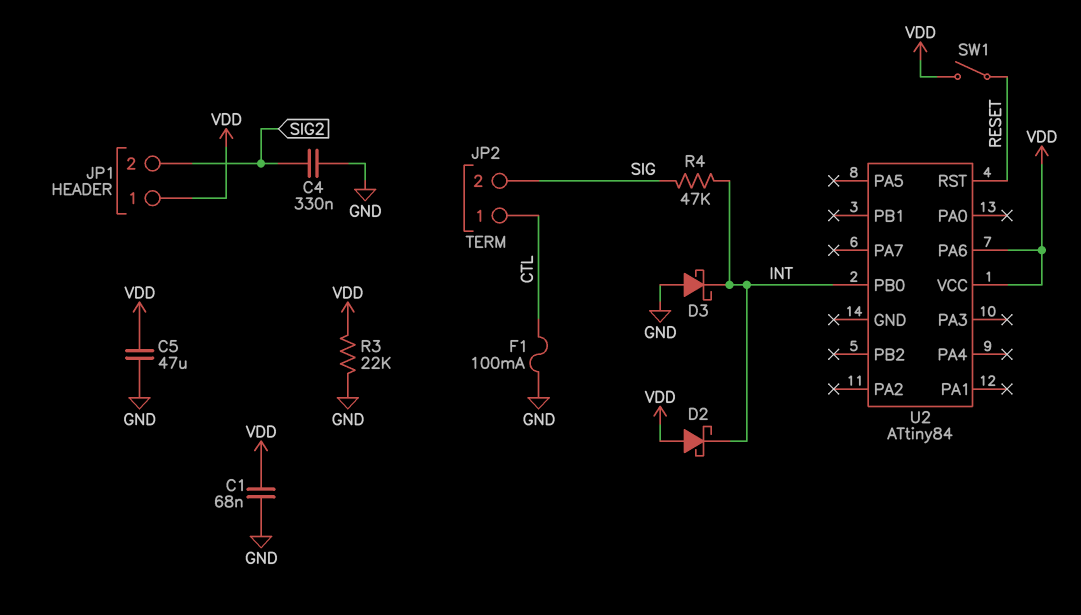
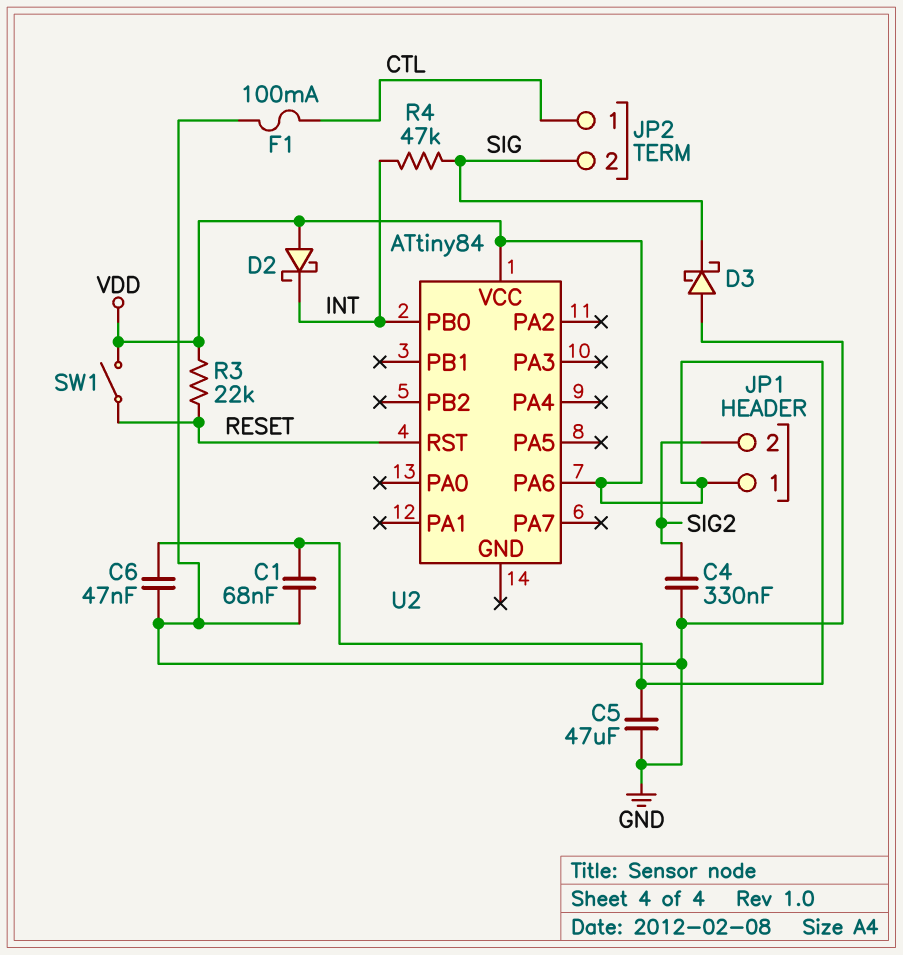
C6: none -> 47nF (GND, VDD)
D3: schottky (A GND, K INT) -> schottky (A GND, K SIG)
R3: 22k (GND, VDD) -> 22k (RESET, VDD)

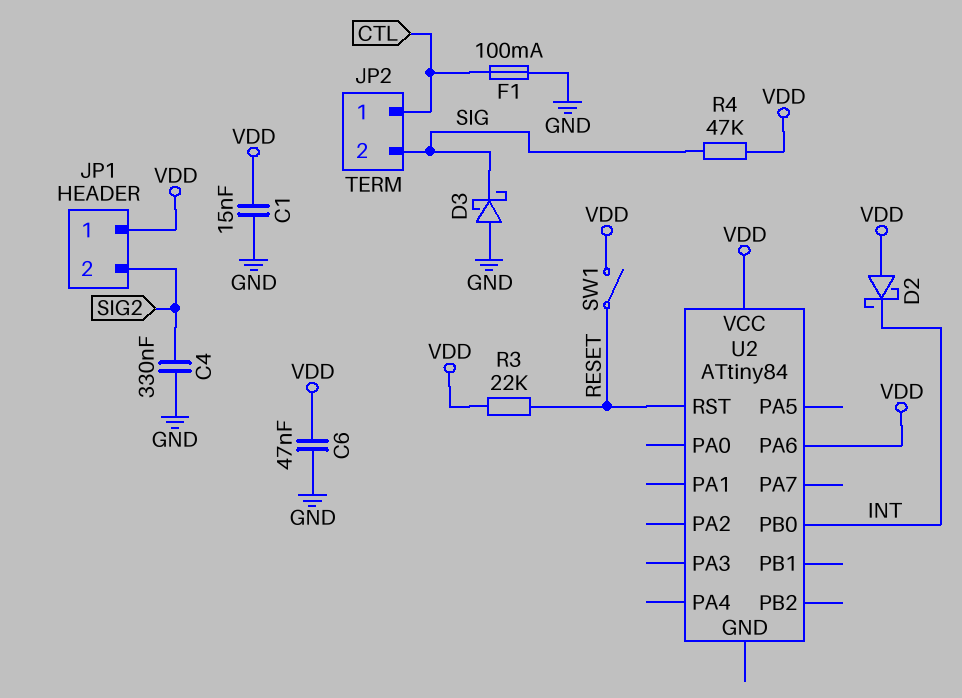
C1: 68nF (GND, VDD) -> 15nF (GND, VDD)
C5: 47uF (GND, VDD) -> none
R4: 47k (INT, SIG) -> 47k (SIG, VDD)

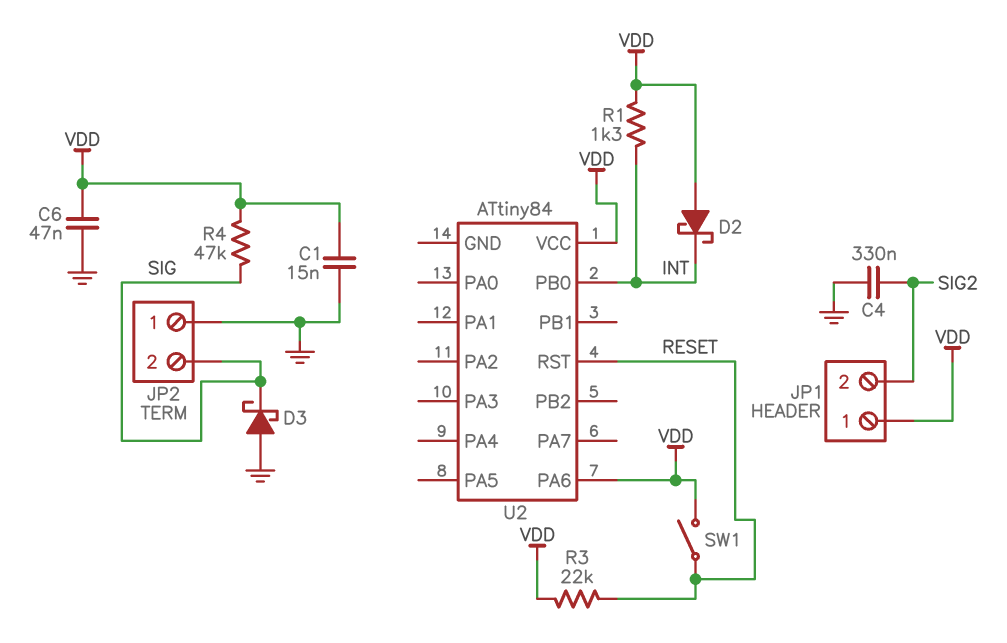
F1: 100mA (CTL, GND) -> none
JP2 pin 1: CTL -> GND
R1: none -> 1.3k (INT, VDD)

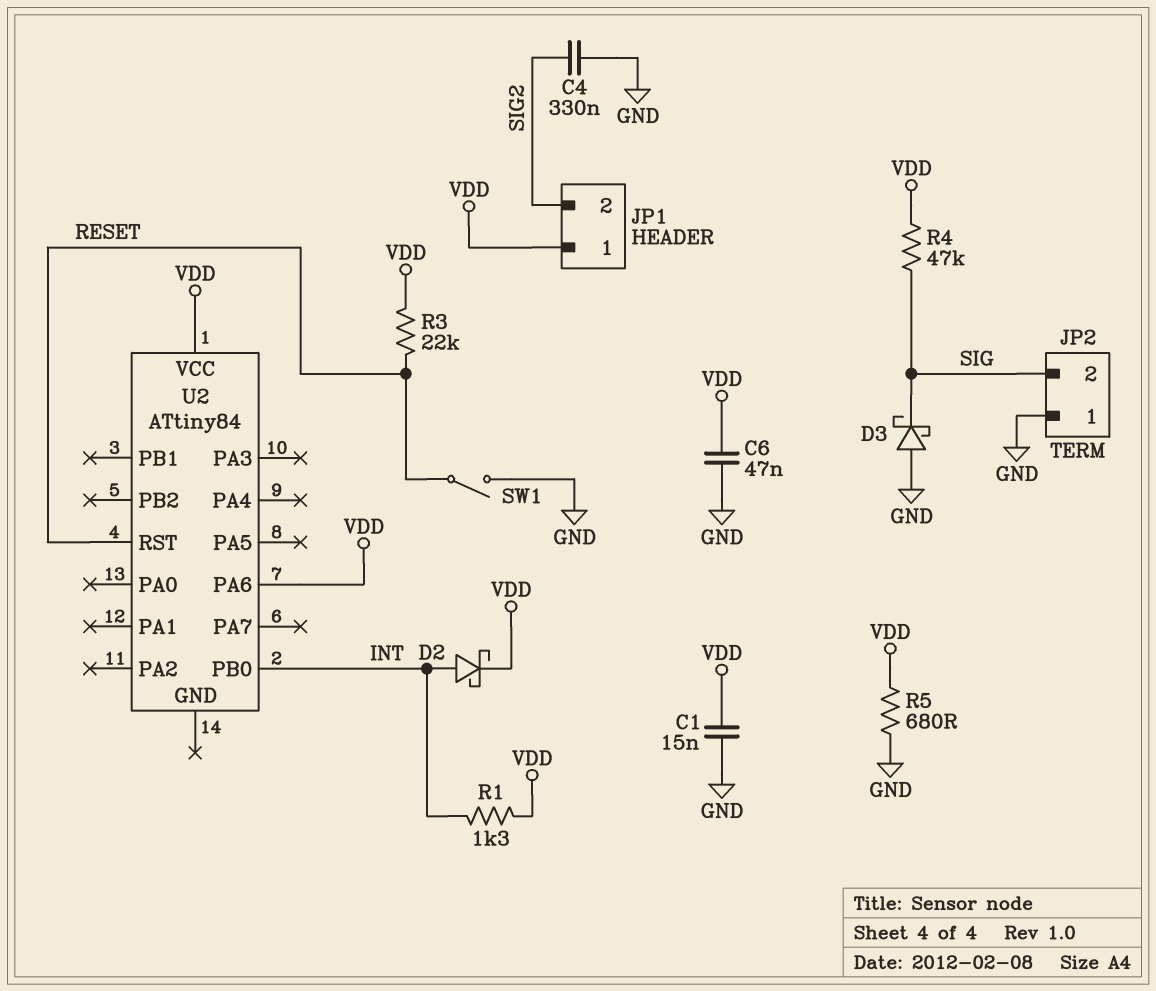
D2: schottky (A VDD, K INT) -> schottky (A INT, K VDD)
R5: none -> 680 (GND, VDD)
SW1: switch (RESET, VDD) -> switch (GND, RESET)

